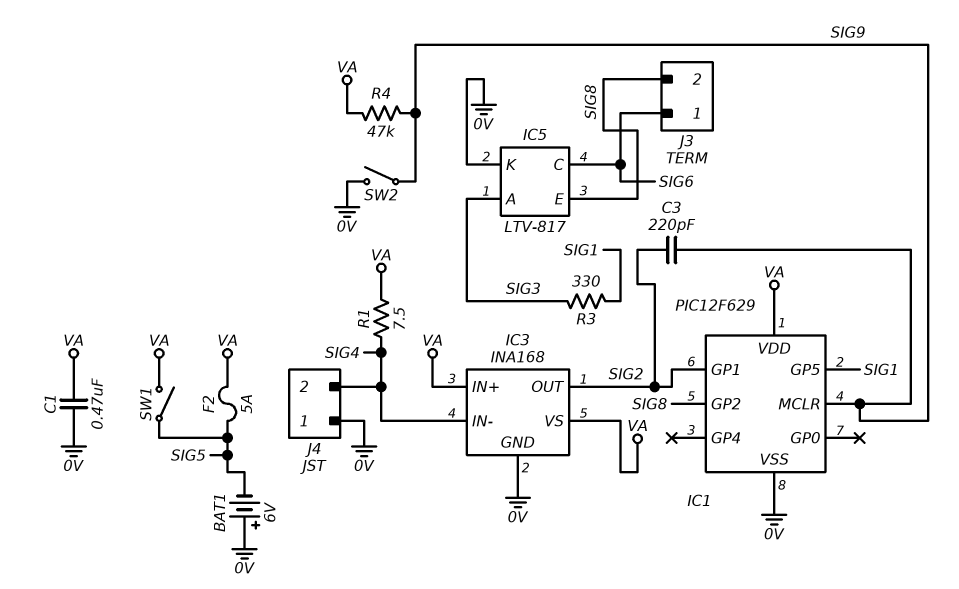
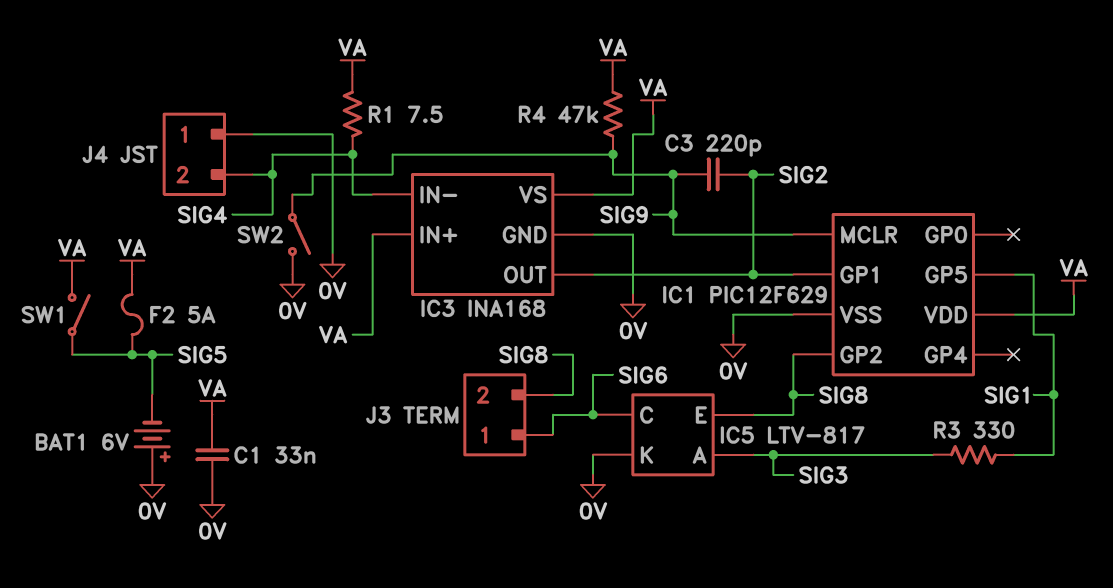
C1: 470nF (0V, VA) -> 33nF (0V, VA)

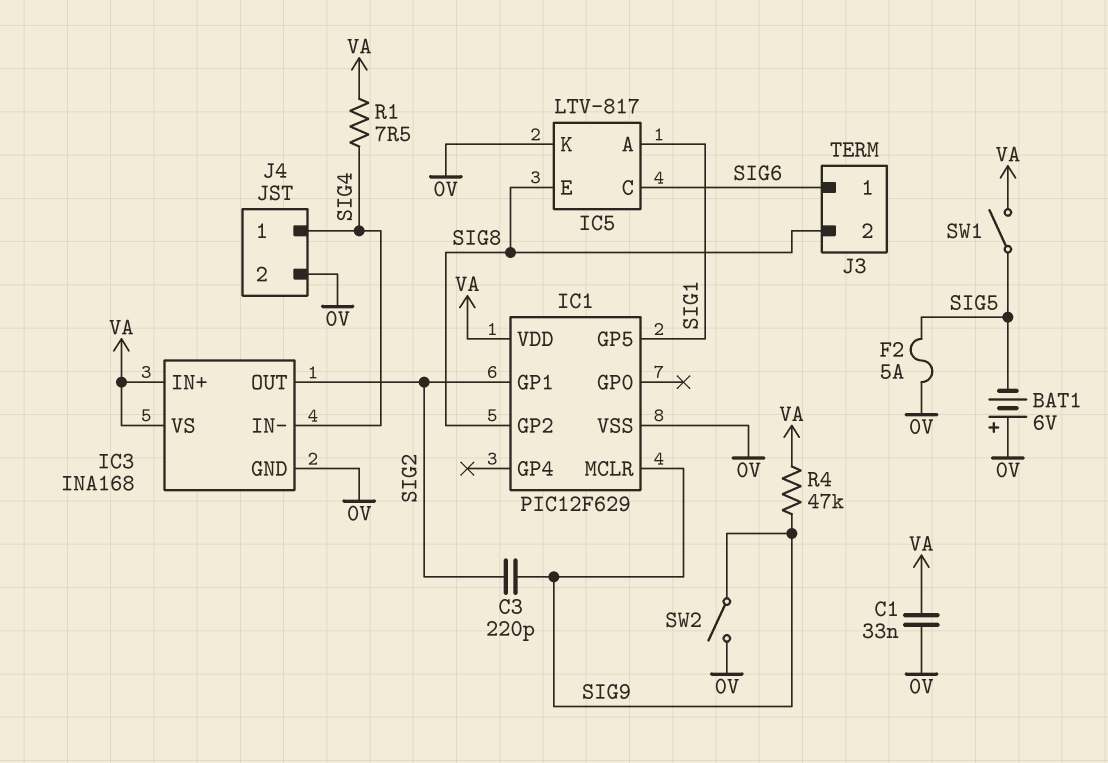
F2: 5A (SIG5, VA) -> 5A (0V, SIG5)
IC5 pin A: SIG3 -> SIG1
J4 pin 1: 0V -> SIG4
J4 pin 2: SIG4 -> 0V
R3: 330 (SIG1, SIG3) -> none

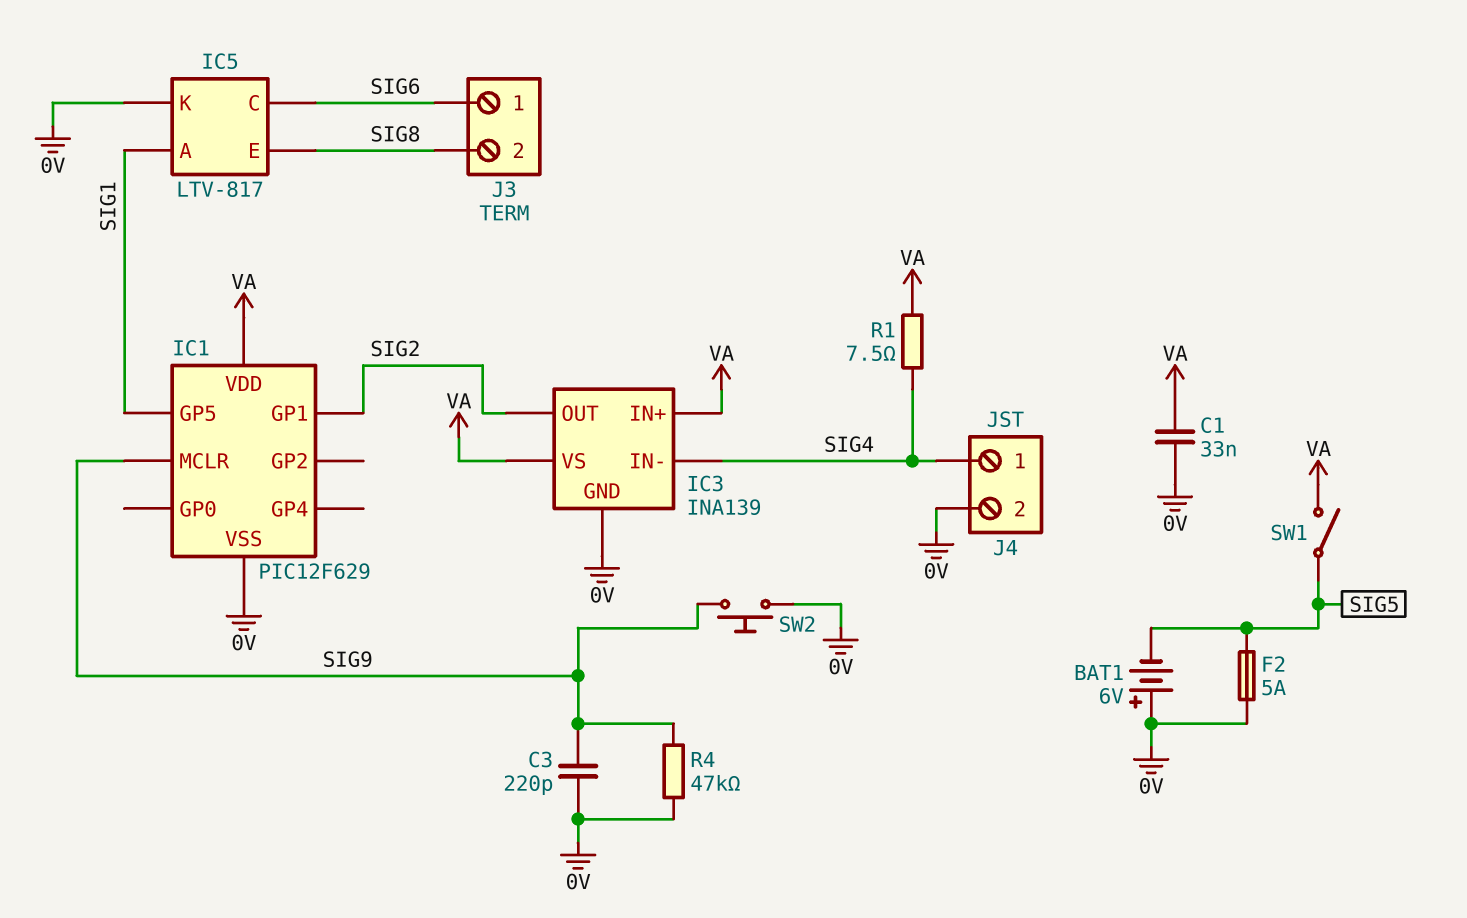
C3: 220pF (SIG2, SIG9) -> 220pF (0V, SIG9)
IC1 pin GP2: SIG8 -> none
IC3: INA168 -> INA139
R4: 47k (SIG9, VA) -> 47k (0V, SIG9)
SW2: switch (0V, SIG9) -> button (0V, SIG9)

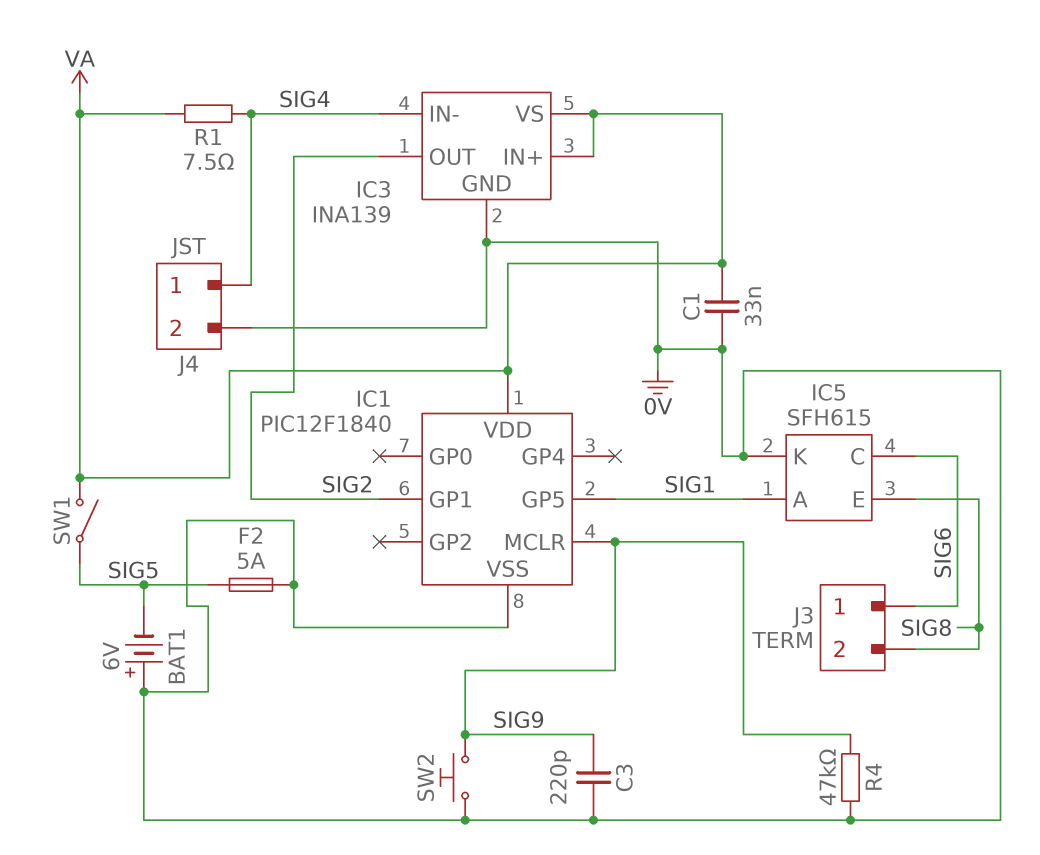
IC1: PIC12F629 -> PIC12F1840
IC5: LTV-817 -> SFH615

